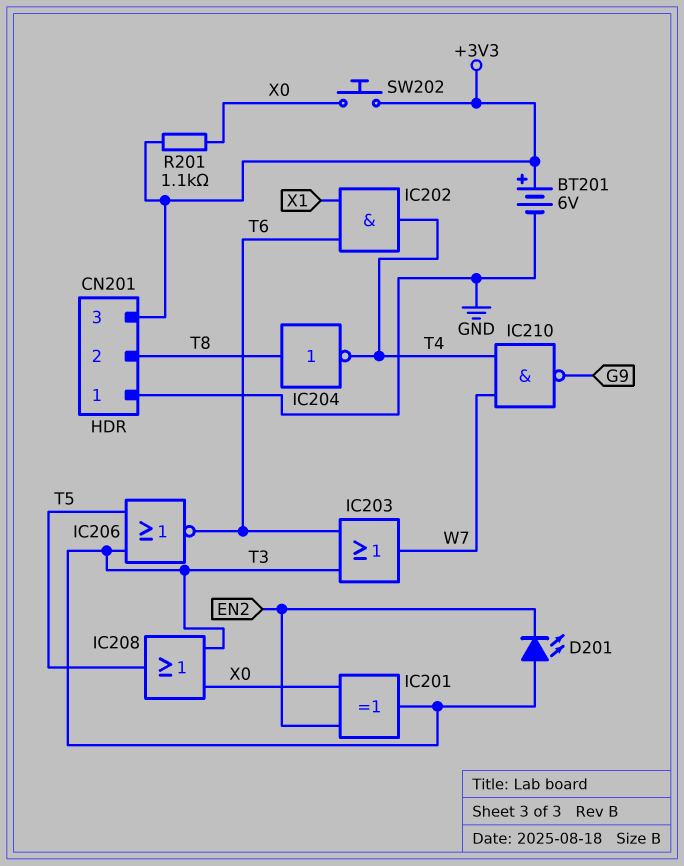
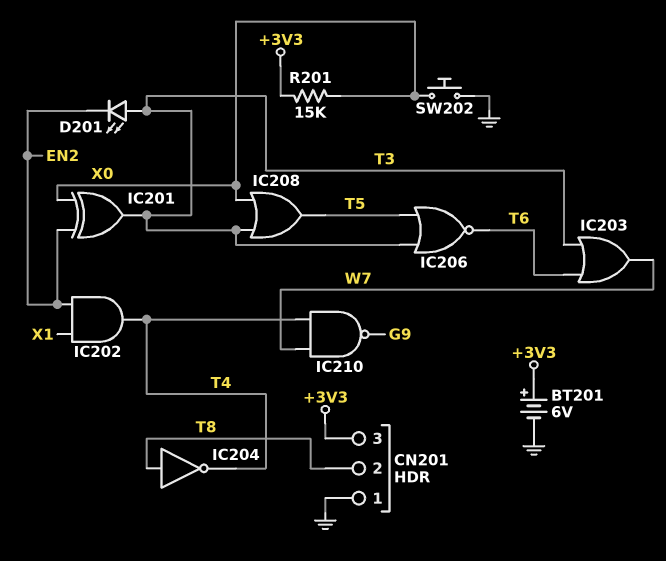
IC202: AND (in T6, in X1, out T4) -> AND (in EN2, in X1, out T4)
R201: 1.1k (+3V3, X0) -> 15k (+3V3, X0)
SW202: button (+3V3, X0) -> button (GND, X0)

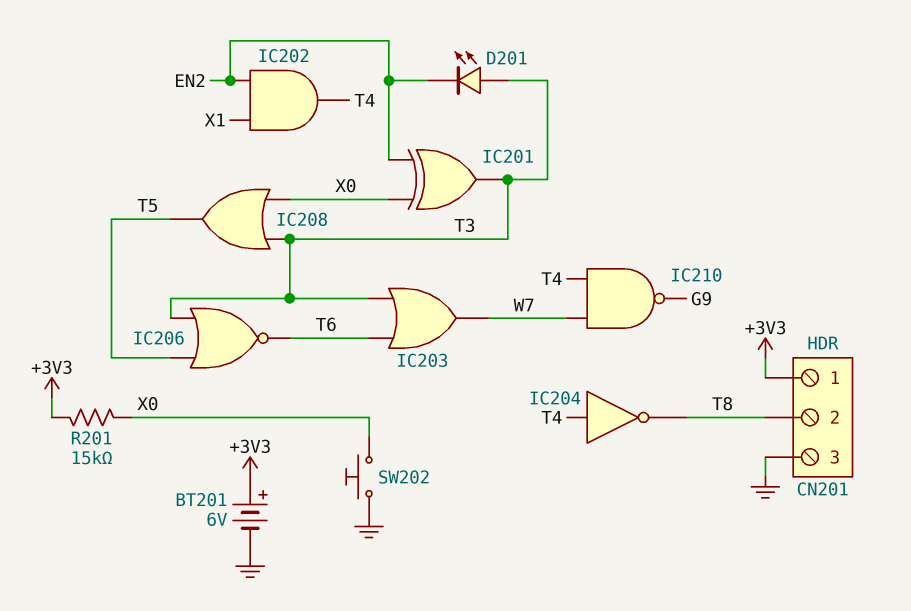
CN201 pin 1: GND -> +3V3
CN201 pin 3: +3V3 -> GND
IC204: NOT (in T8, out T4) -> NOT (in T4, out T8)

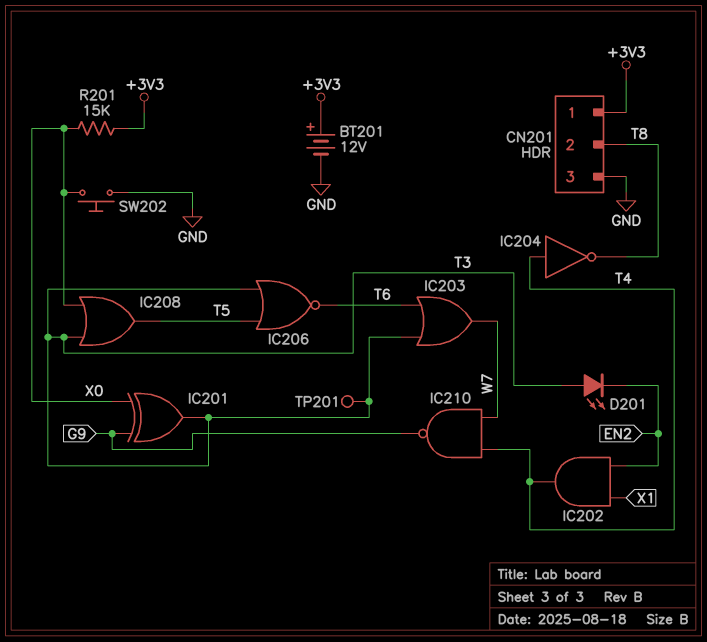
BT201: 6V (plus +3V3, minus GND) -> 12V (plus +3V3, minus GND)
IC201: XOR (in EN2, in X0, out T3) -> XOR (in G9, in X0, out T3)
TP201: none -> test point (T3)

